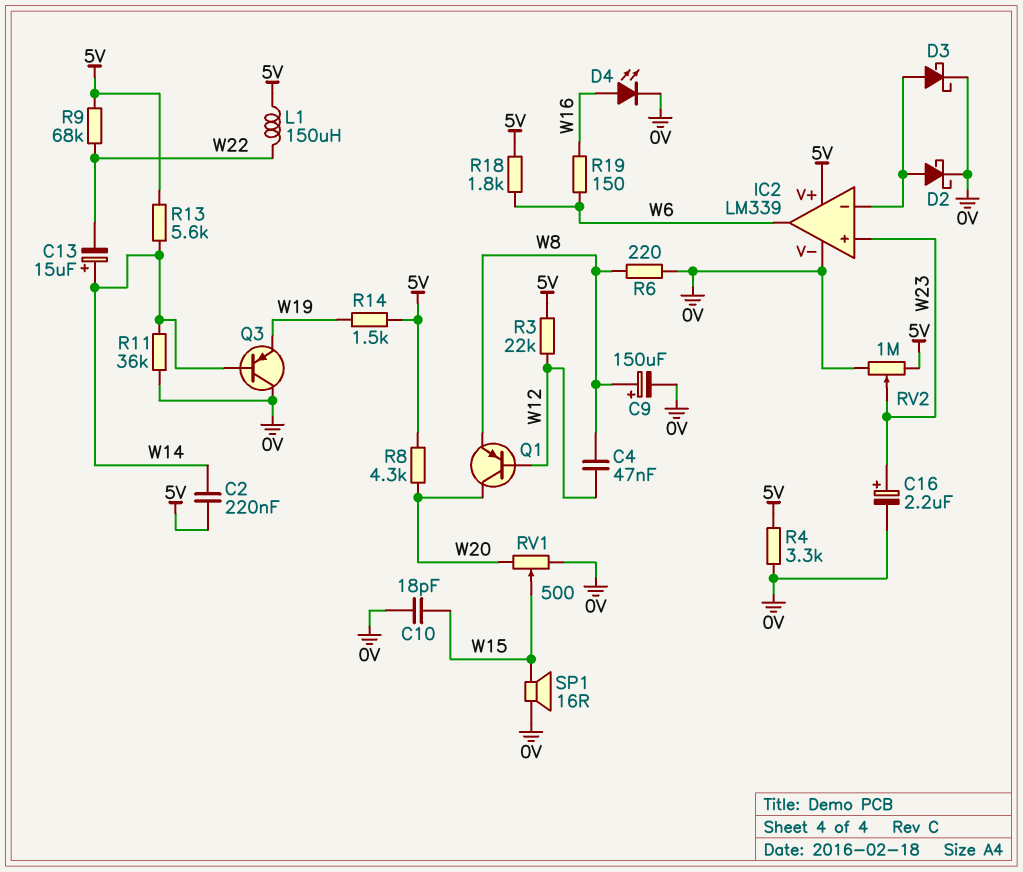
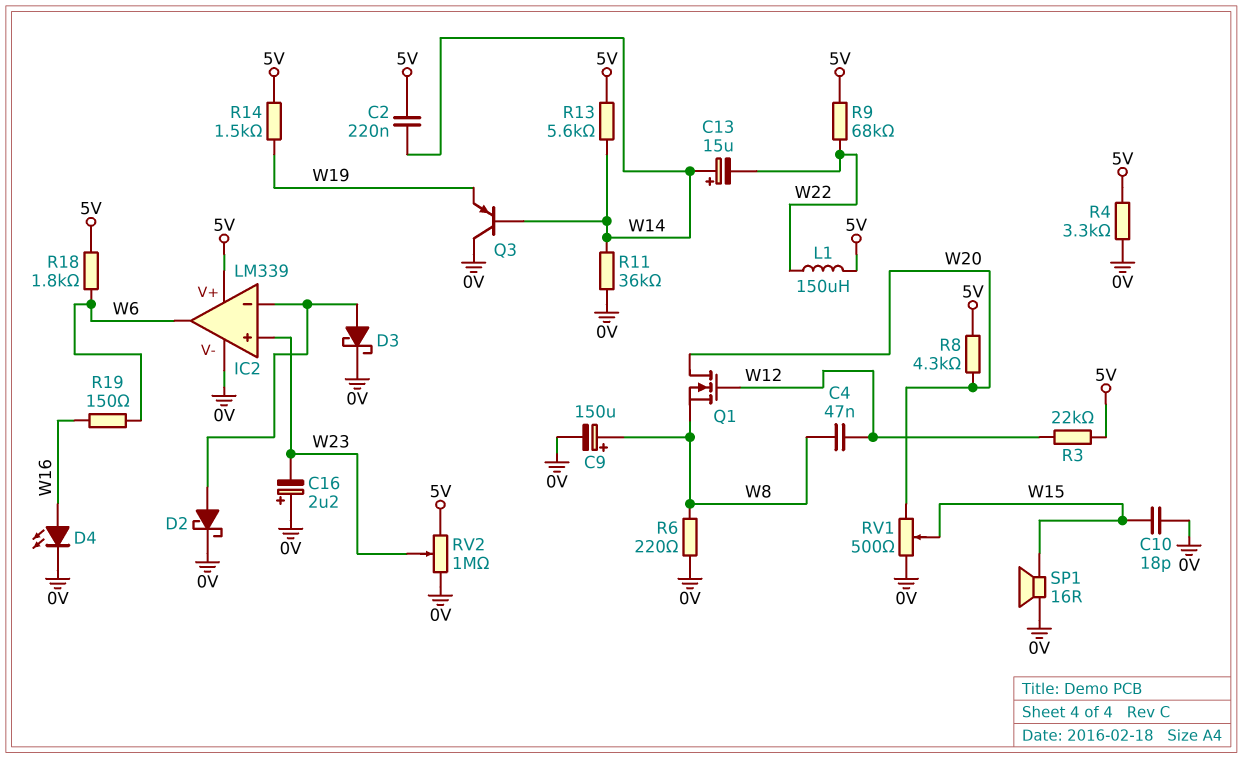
C16: 2.2uF (plus W23, minus 0V) -> 2.2uF (plus 0V, minus W23)
Q1: PNP (B W12, C W20, E W8) -> NMOS (G W12, D W20, S W8)

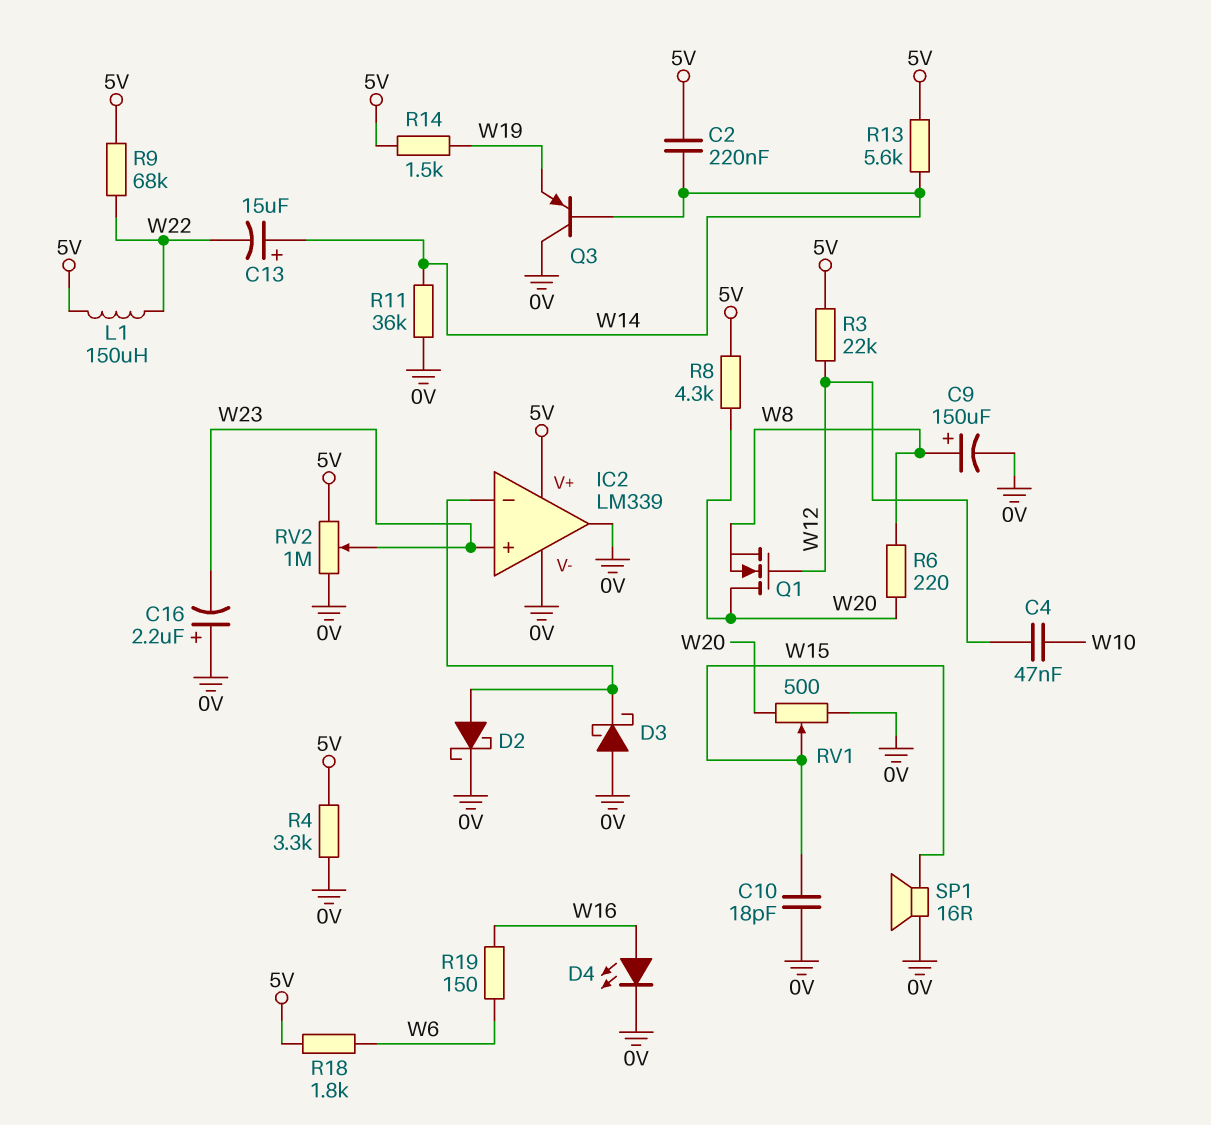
C4: 47nF (W8, W12) -> 47nF (W10, W12)
D3: schottky (A IC2/in-, K 0V) -> schottky (A 0V, K IC2/in-)
IC2 pin out: W6 -> 0V
R6: 220 (0V, W8) -> 220 (W8, W20)

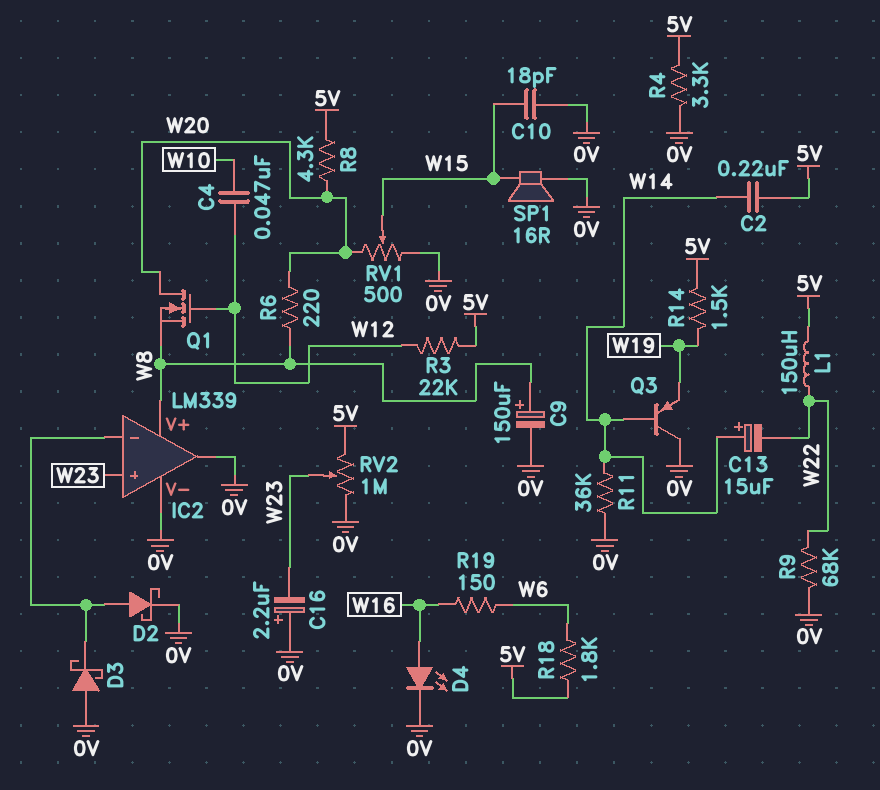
IC2 pin V+: 5V -> W8
R9: 68k (5V, W22) -> 68k (0V, W22)
R13: 5.6k (5V, W14) -> none

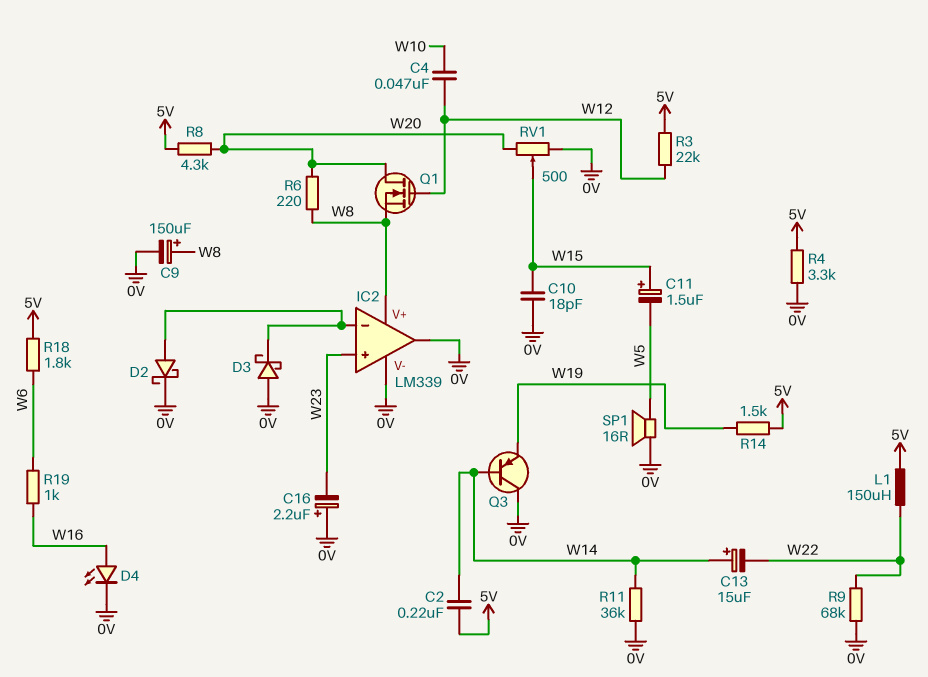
C11: none -> 1.5uF (plus W15, minus W5)
R19: 150 (W6, W16) -> 1k (W6, W16)
RV2: 1M (0V, 5V, wiper W23) -> none
SP1: speaker 16R (0V, W15) -> speaker 16R (0V, W5)

